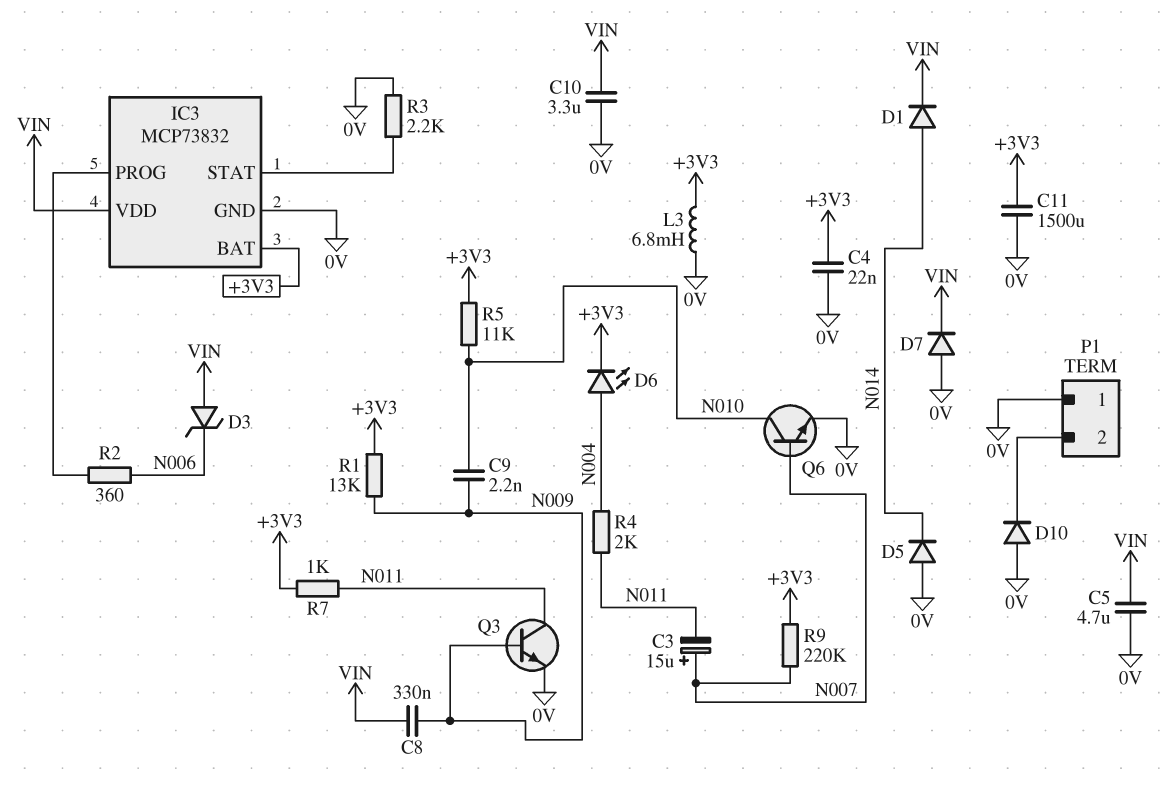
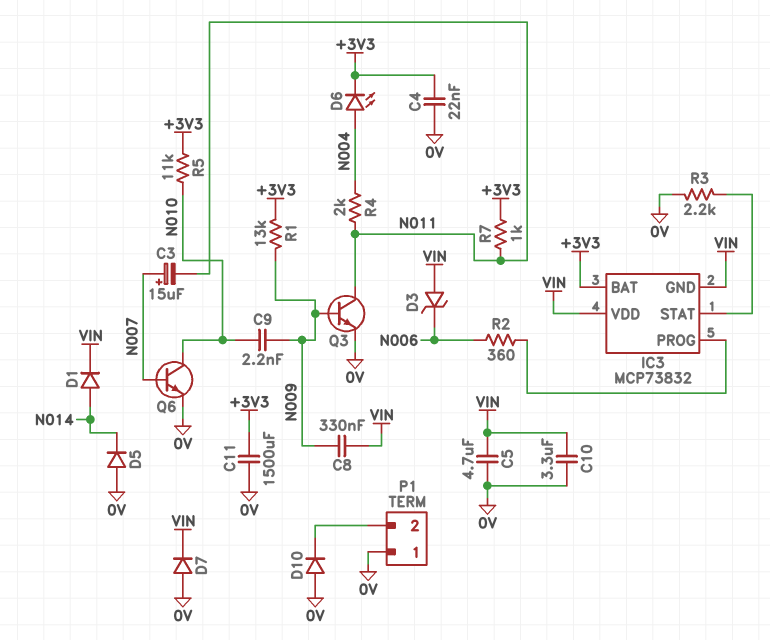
IC3 pin GND: 0V -> VIN
L3: 6.8mH (+3V3, 0V) -> none
R9: 220k (+3V3, N007) -> none

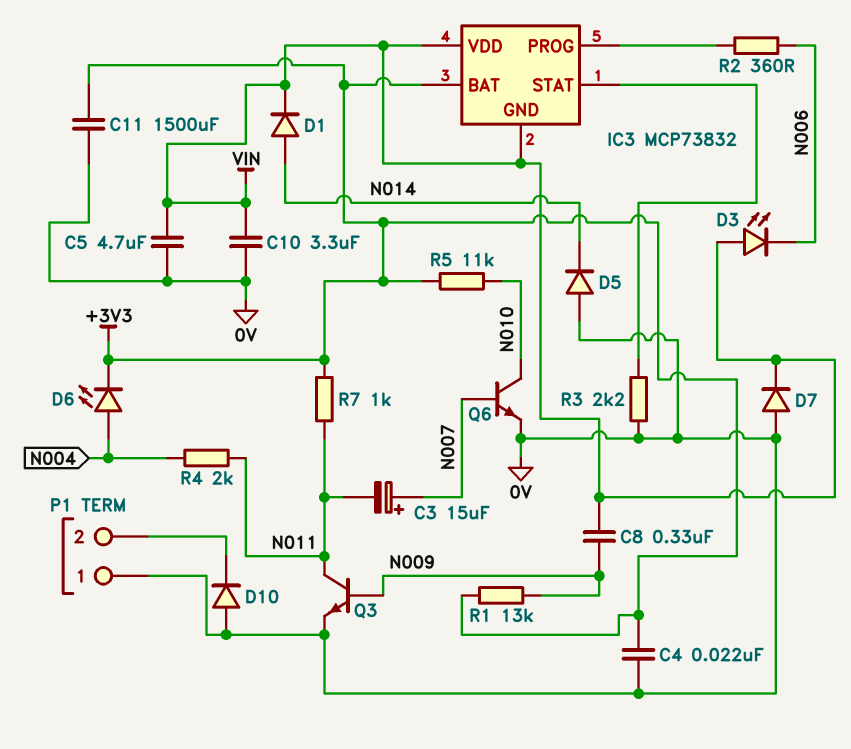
C9: 2.2nF (N009, N010) -> none
D3: zener (A VIN, K N006) -> LED (A VIN, K N006)

